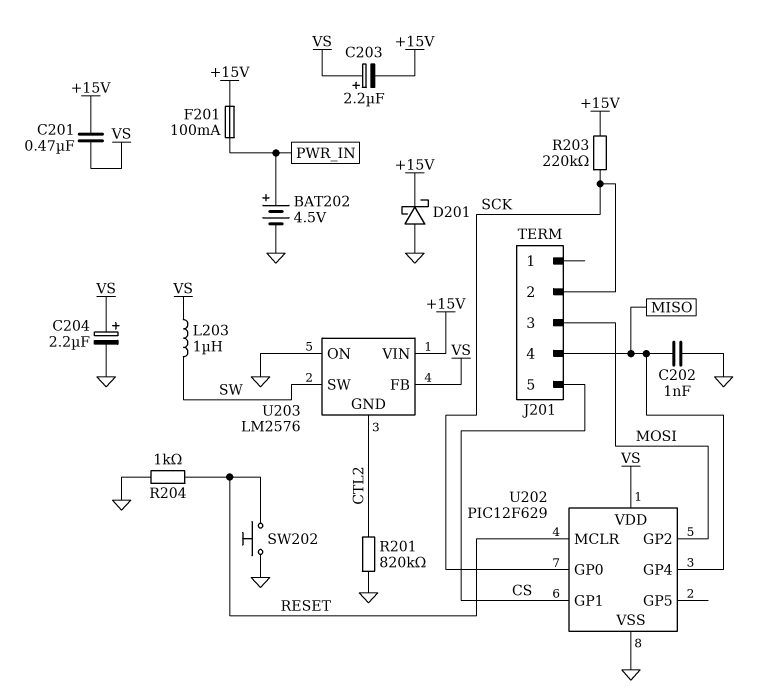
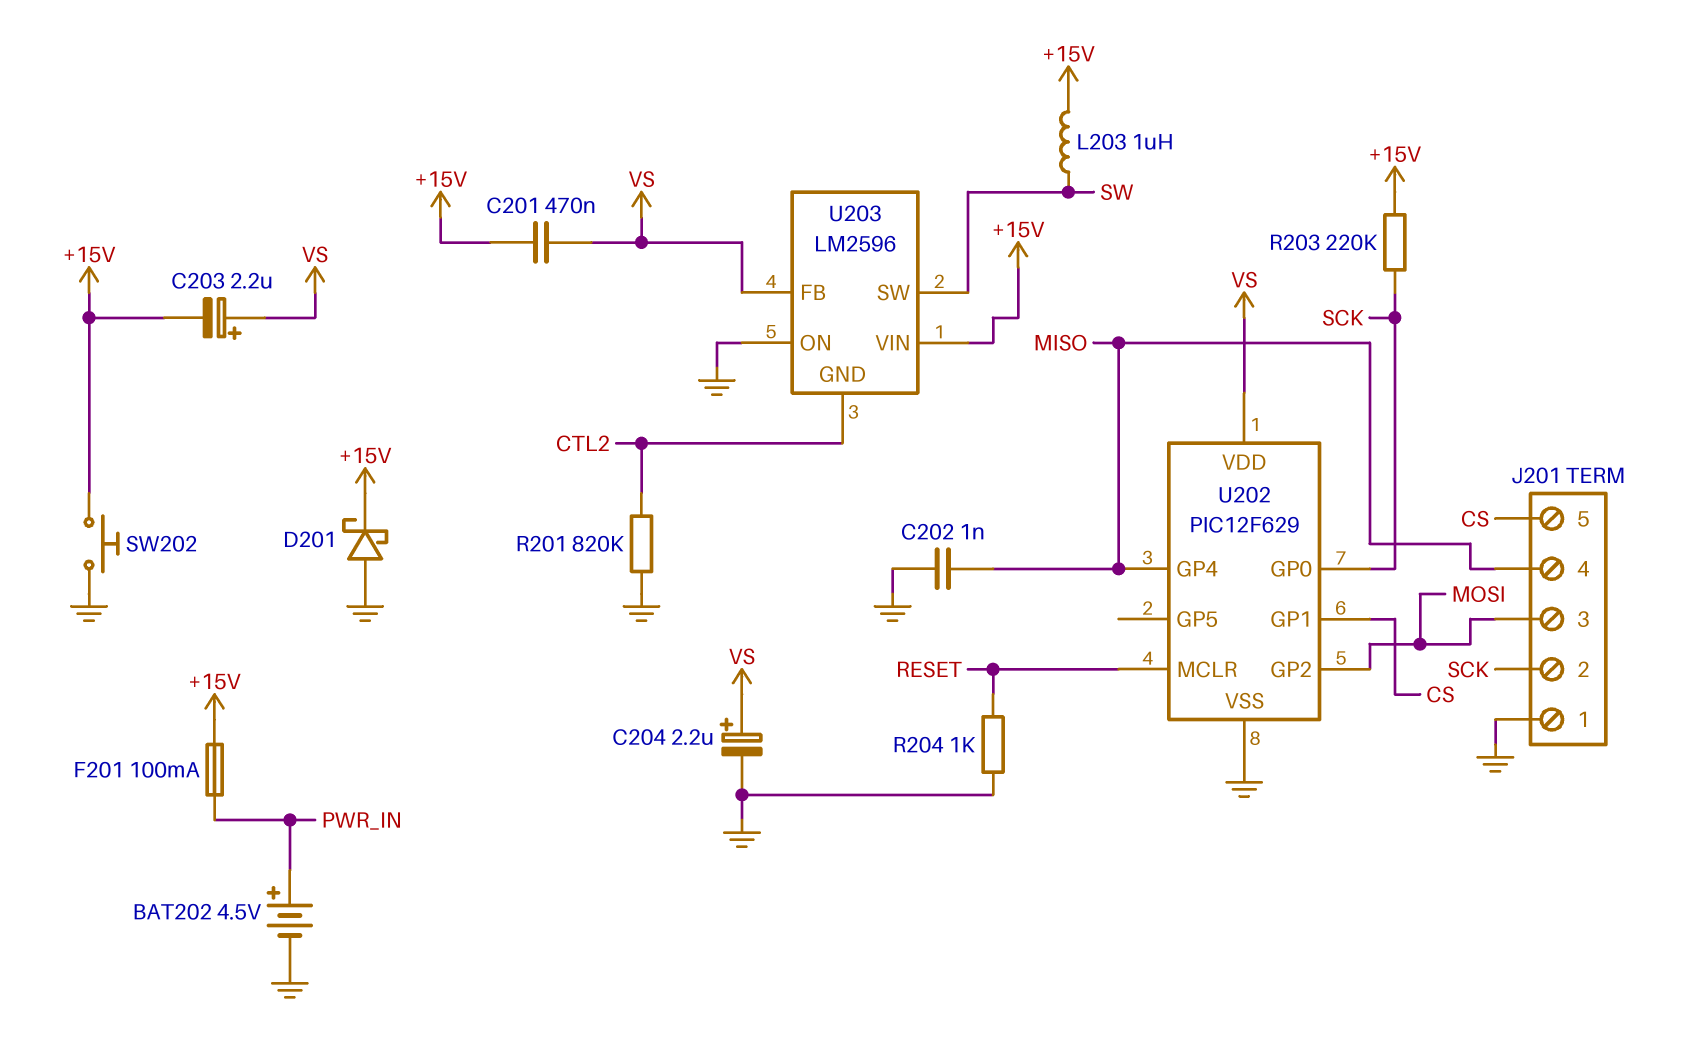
J201 pin 1: none -> GND
L203: 1uH (SW, VS) -> 1uH (+15V, SW)
SW202: button (GND, RESET) -> button (+15V, GND)
U203: LM2576 -> LM2596

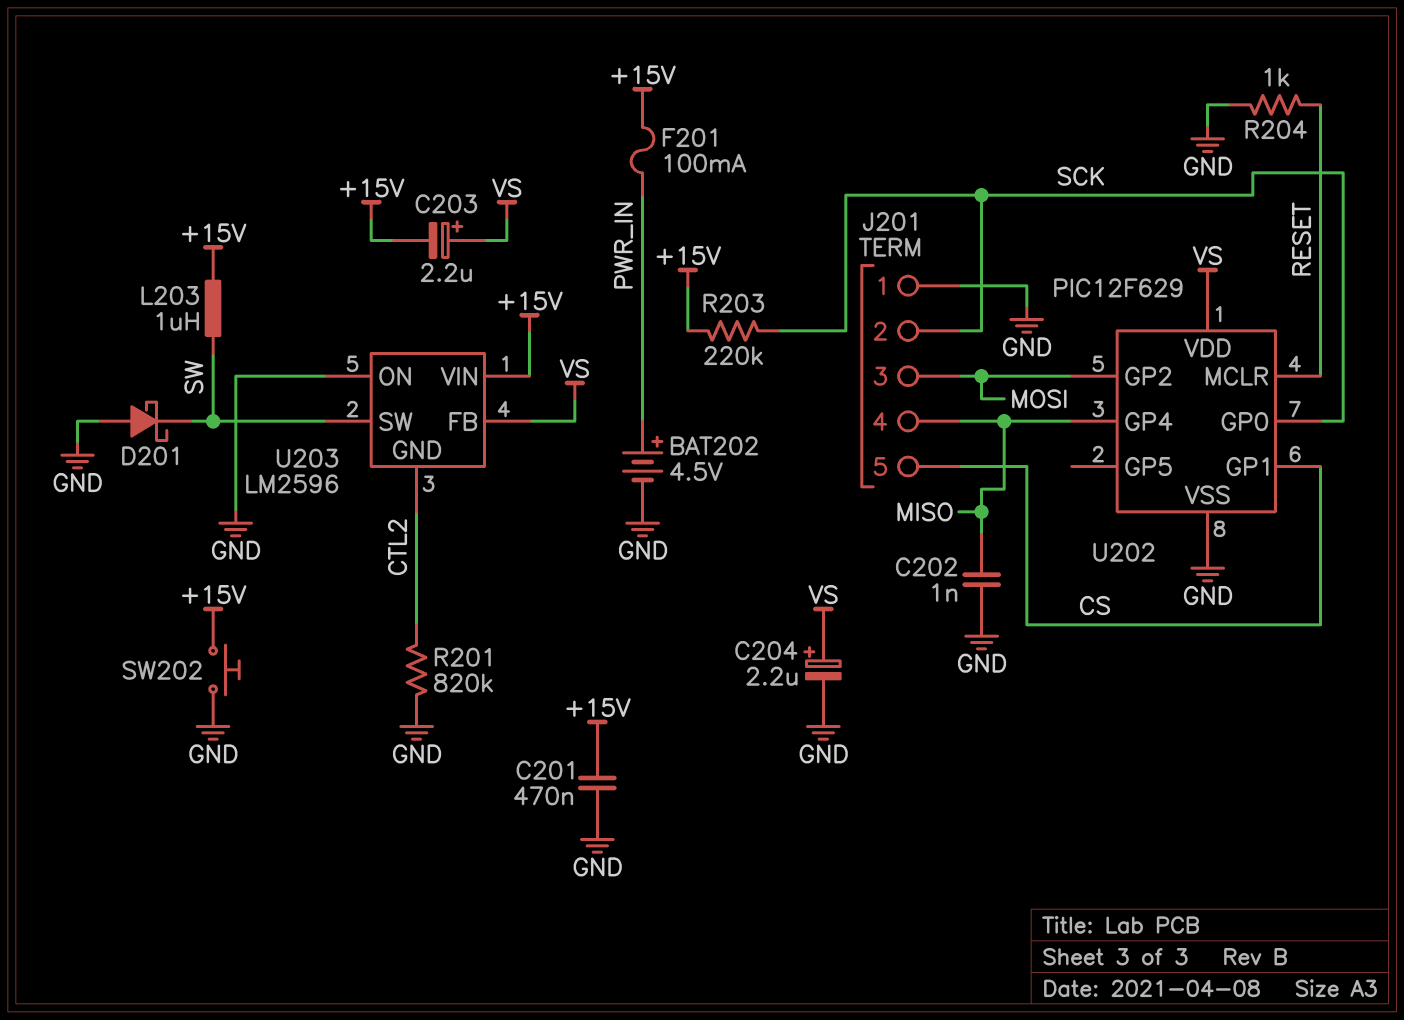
C201: 470nF (+15V, VS) -> 470nF (+15V, GND)
D201: schottky (A GND, K +15V) -> schottky (A GND, K SW)

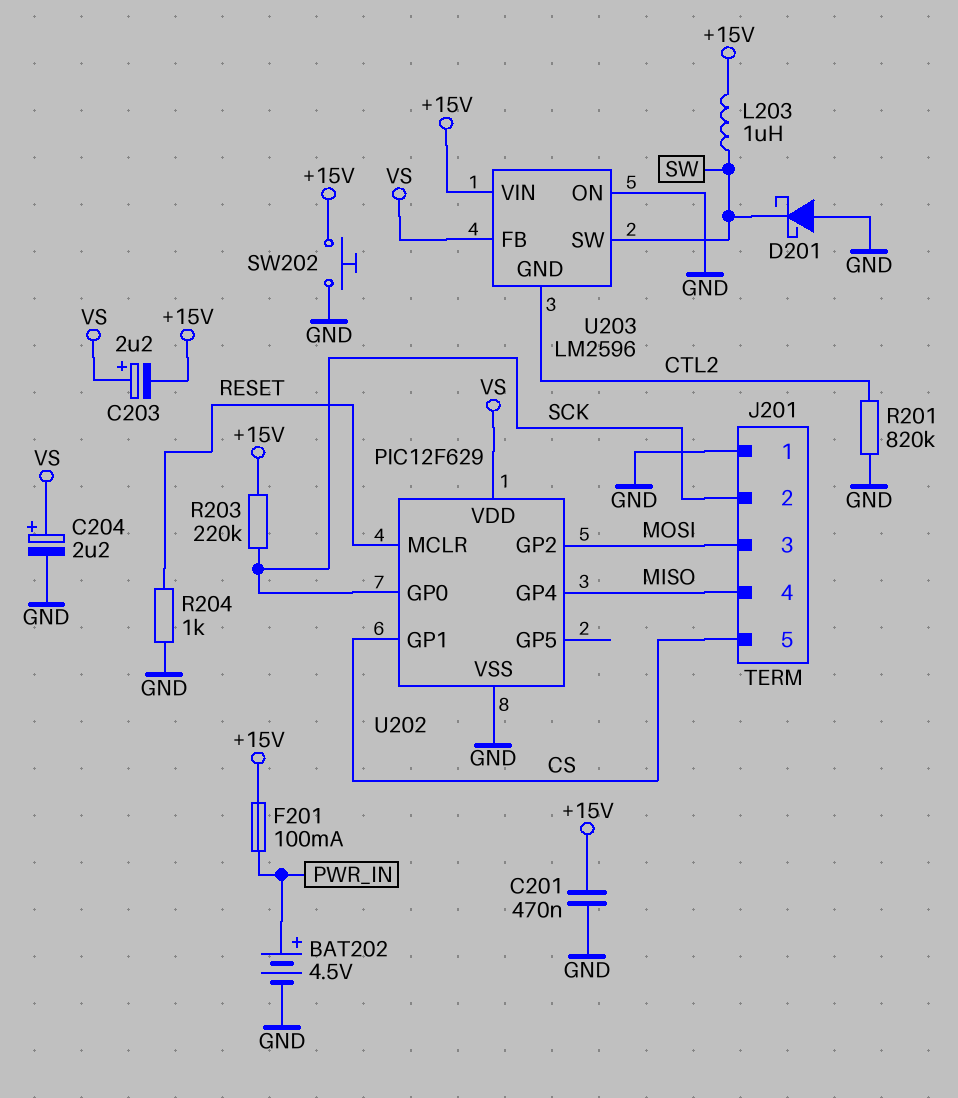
C202: 1nF (GND, MISO) -> none

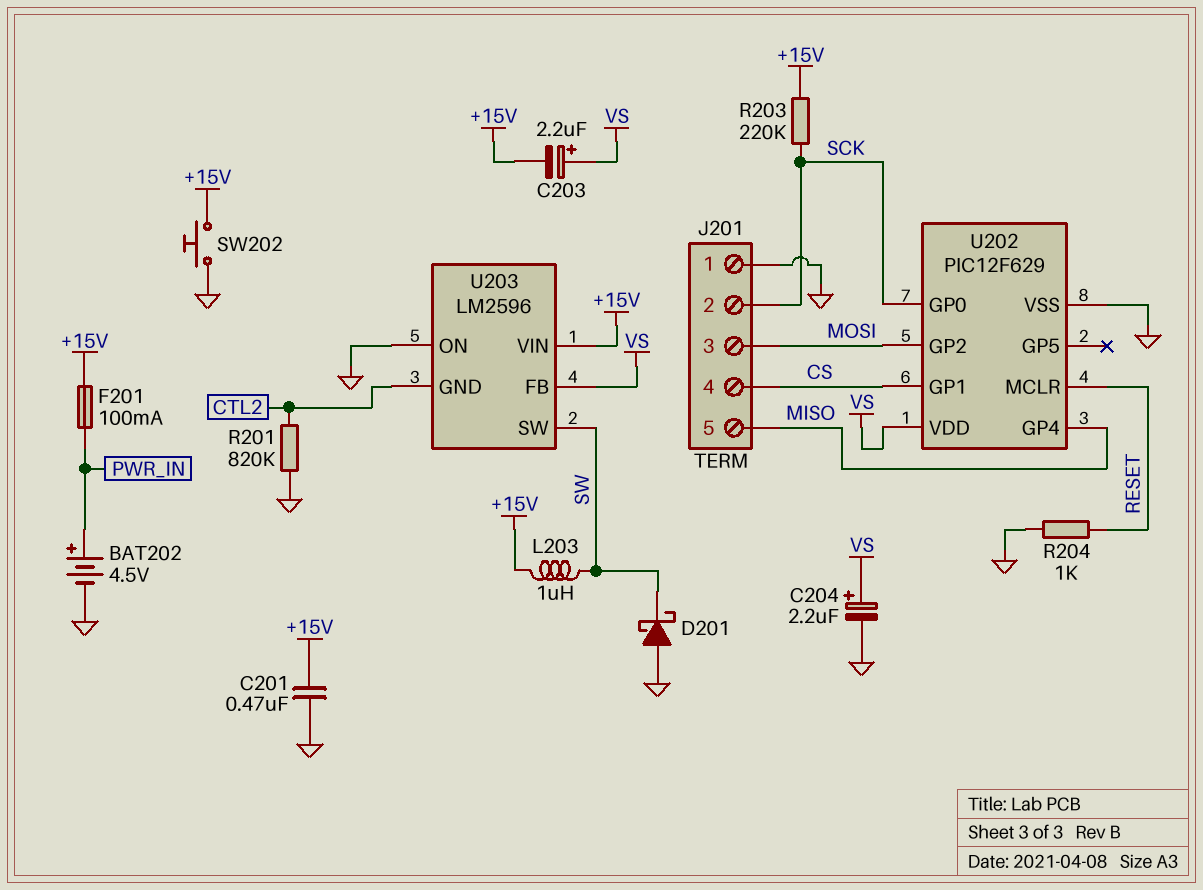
J201 pin 4: MISO -> CS
J201 pin 5: CS -> MISO

